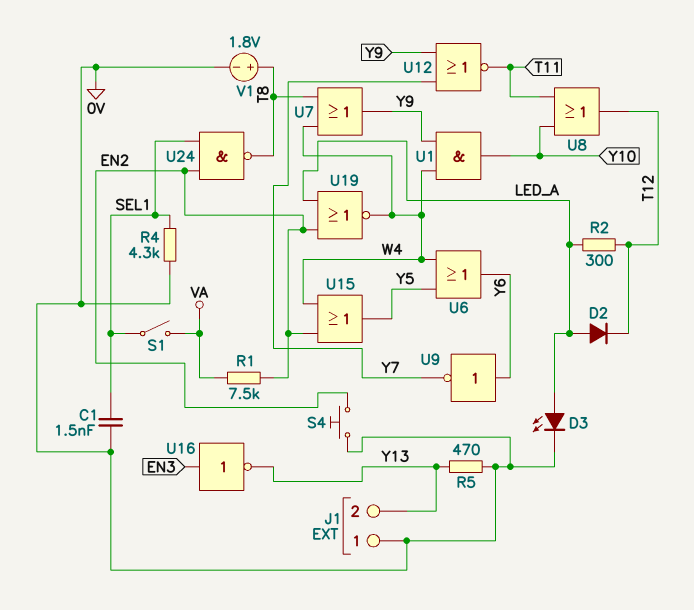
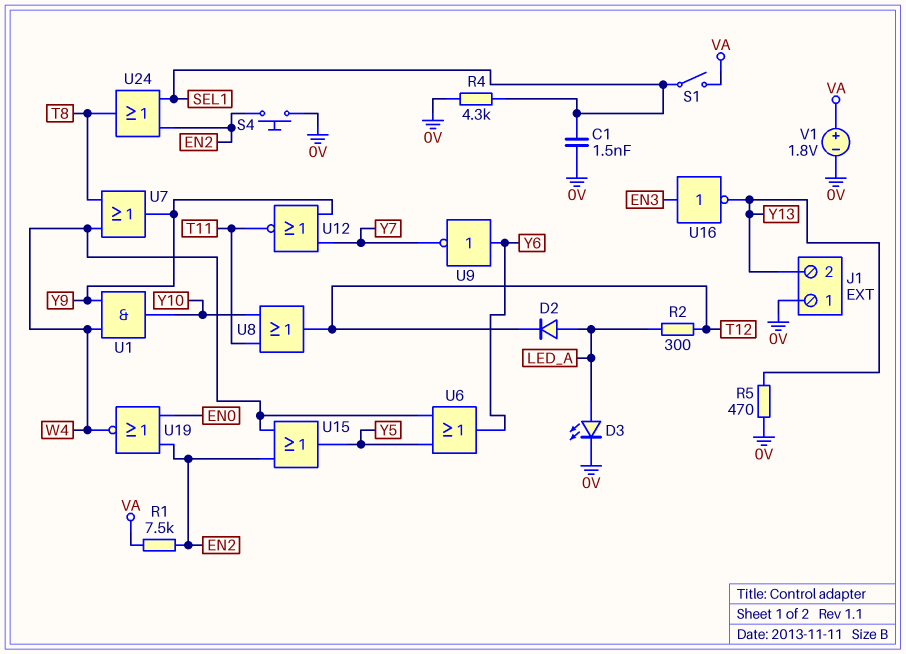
U19: NOR (in EN2, in LED_A, out W4) -> NOR (in EN0, in EN2, out W4)
U24: NAND (in EN2, in SEL1, out T8) -> OR (in EN2, in SEL1, out T8)
V1: 1.8V (plus T8, minus 0V) -> 1.8V (plus VA, minus 0V)

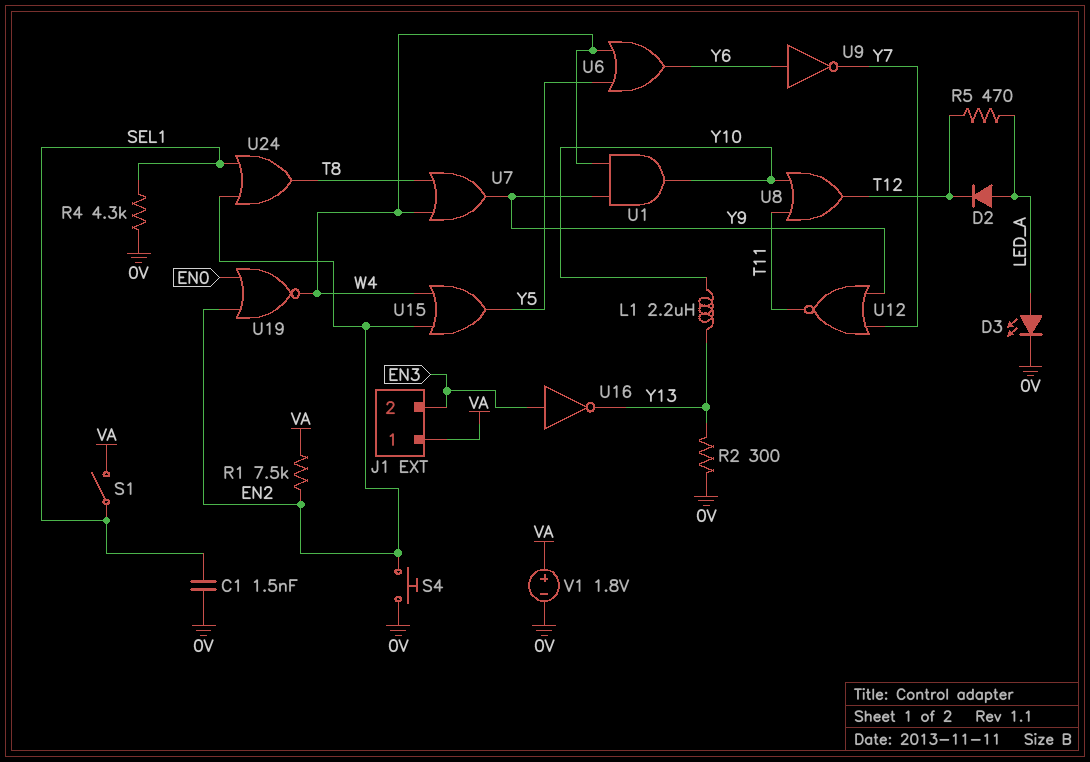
J1 pin 1: 0V -> VA
J1 pin 2: Y13 -> EN3
L1: none -> 2.2uH (Y10, Y13)
R2: 300 (LED_A, T12) -> 300 (0V, Y13)
R5: 470 (0V, Y13) -> 470 (LED_A, T12)

